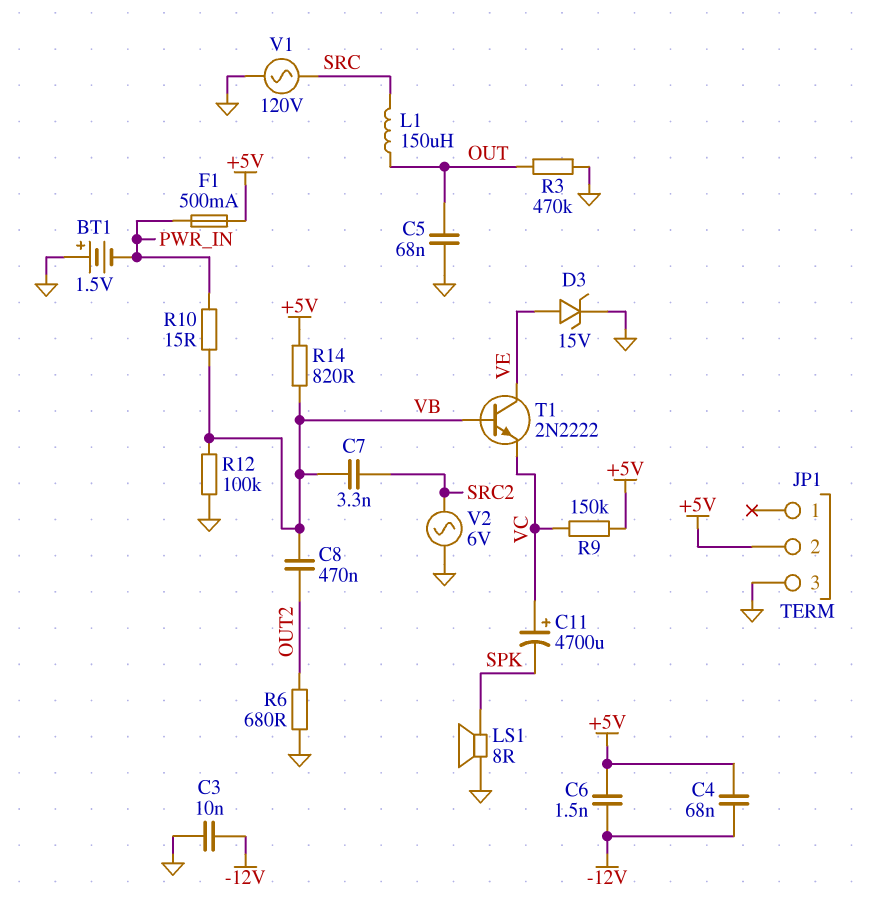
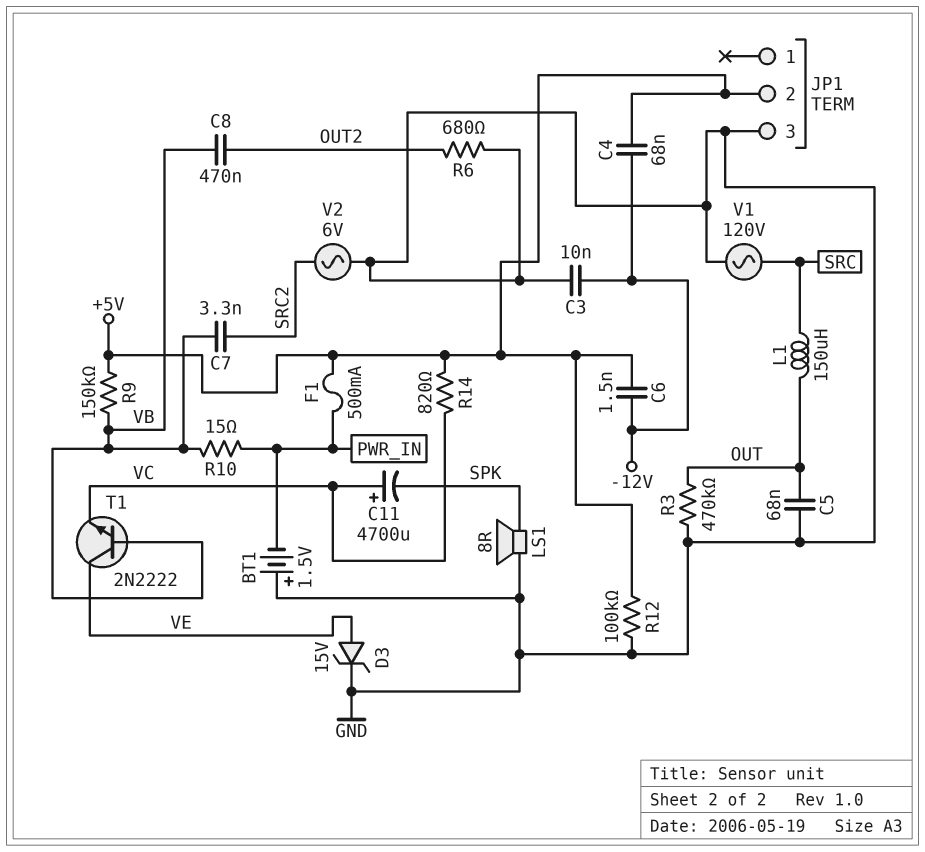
R9: 150k (+5V, VC) -> 150k (+5V, VB)
R12: 100k (GND, VB) -> 100k (+5V, GND)
R14: 820 (+5V, VB) -> 820 (+5V, VC)

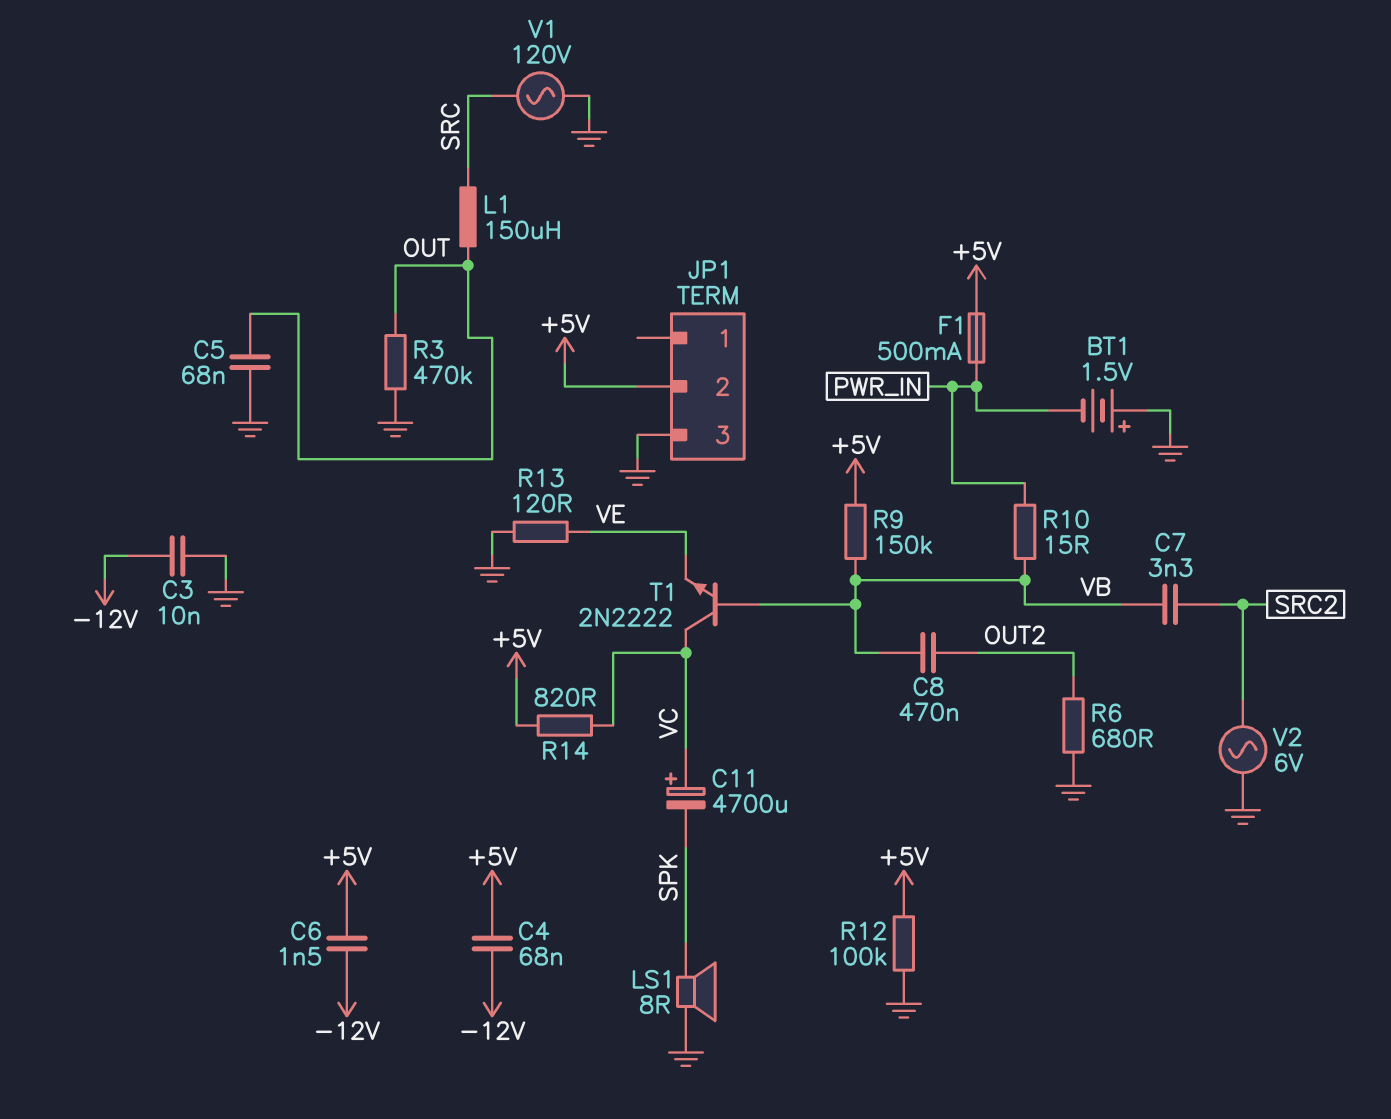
D3: zener 15V (A VE, K GND) -> none
R13: none -> 120 (GND, VE)
T1: NPN 2N2222 (B VB, C VE, E VC) -> NPN 2N2222 (B VB, C VC, E VE)

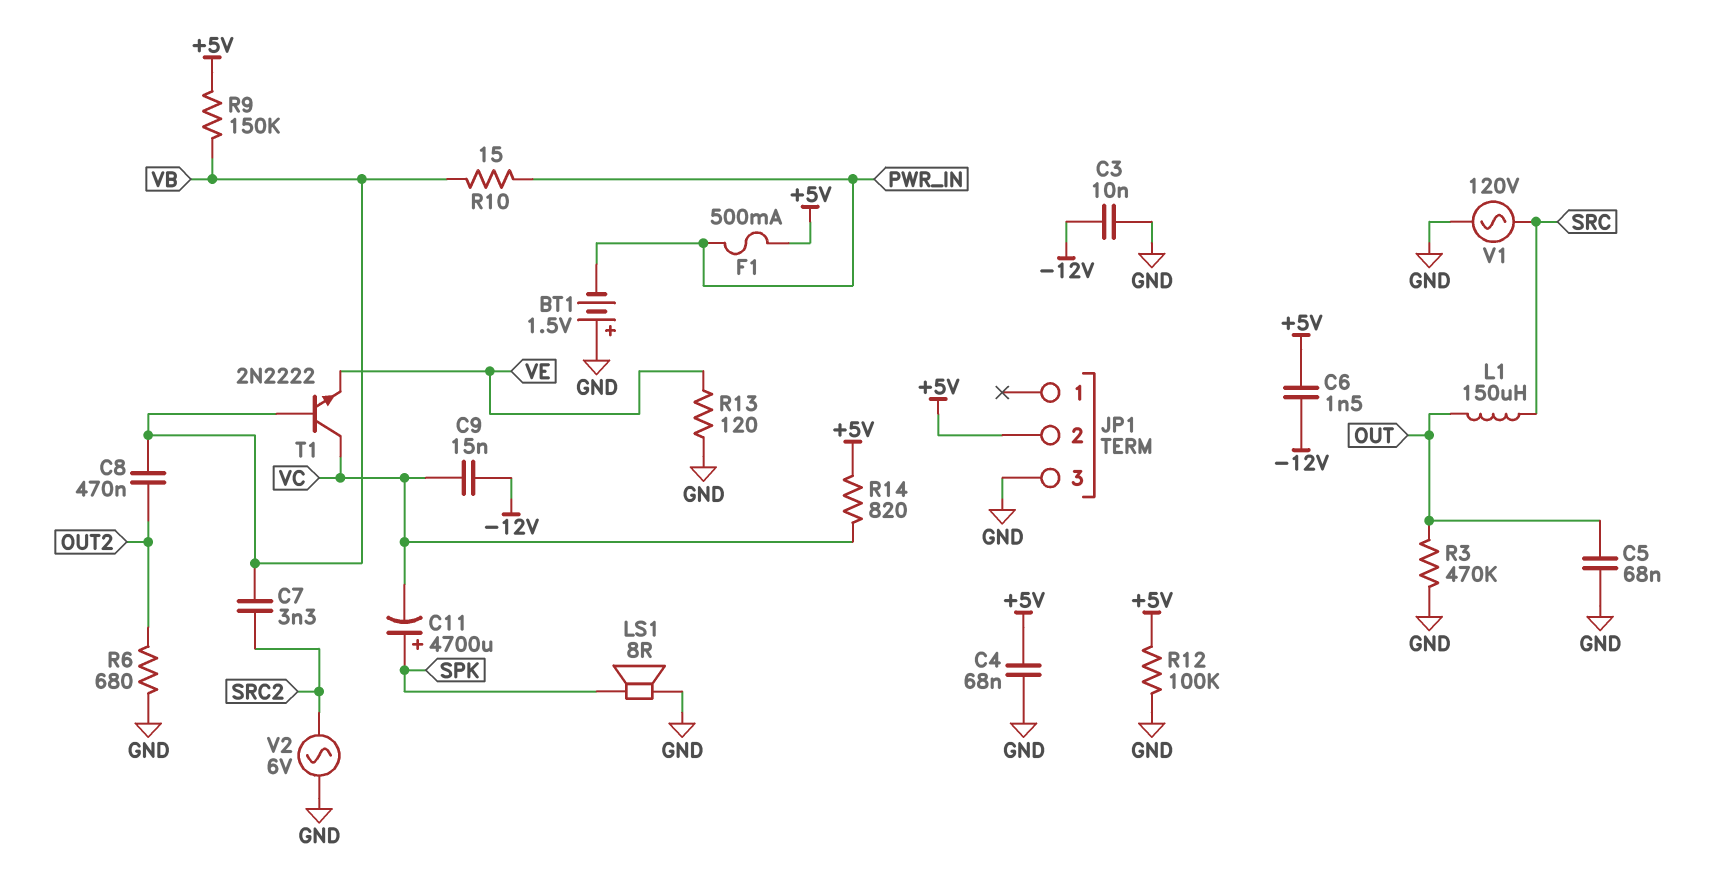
C4: 68nF (+5V, -12V) -> 68nF (+5V, GND)
C9: none -> 15nF (-12V, VC)
C11: 4700uF (plus VC, minus SPK) -> 4700uF (plus SPK, minus VC)

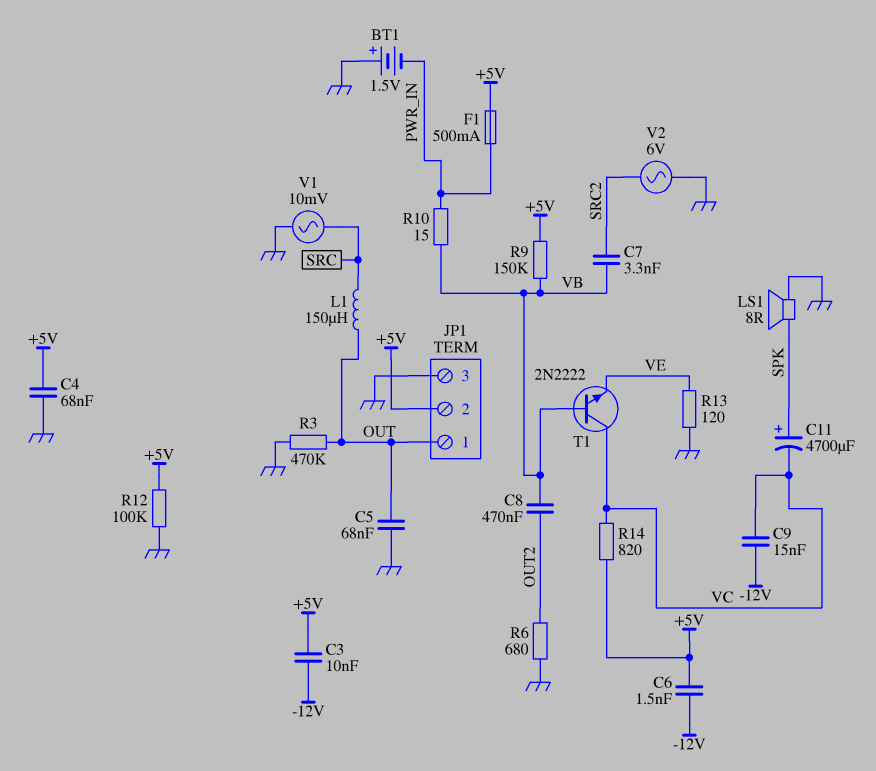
C3: 10nF (-12V, GND) -> 10nF (+5V, -12V)
JP1 pin 1: none -> OUT
V1: AC 120V (GND, SRC) -> AC 10mV (GND, SRC)

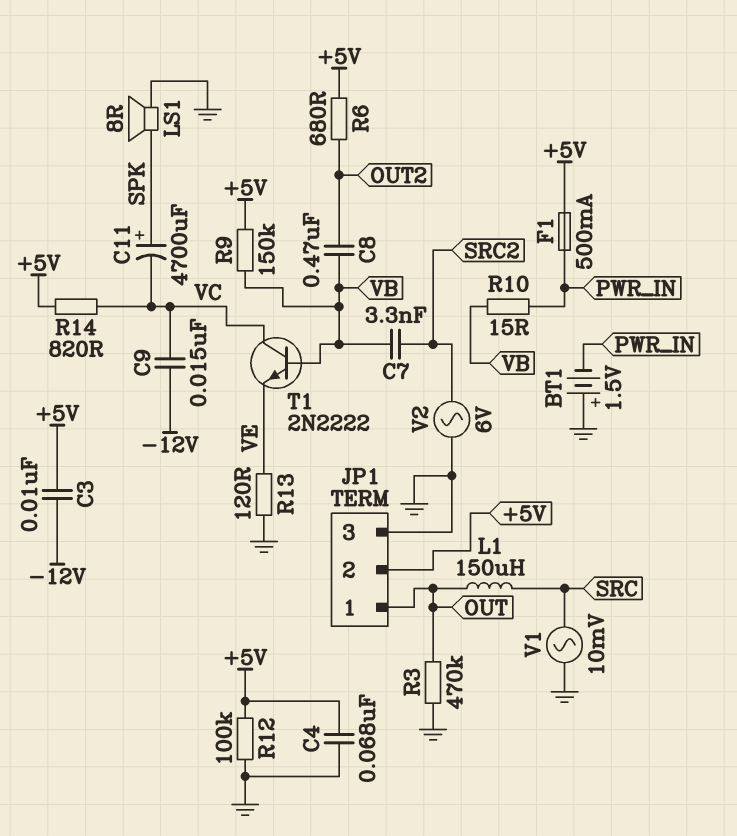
C5: 68nF (GND, OUT) -> none
C6: 1.5nF (+5V, -12V) -> none
R6: 680 (GND, OUT2) -> 680 (+5V, OUT2)

